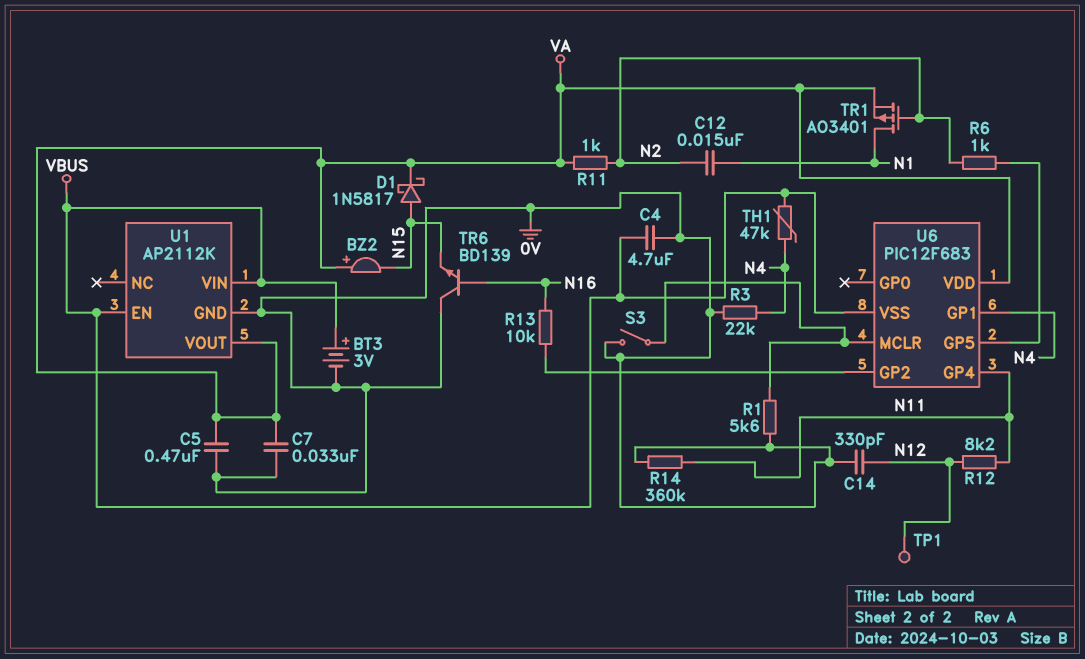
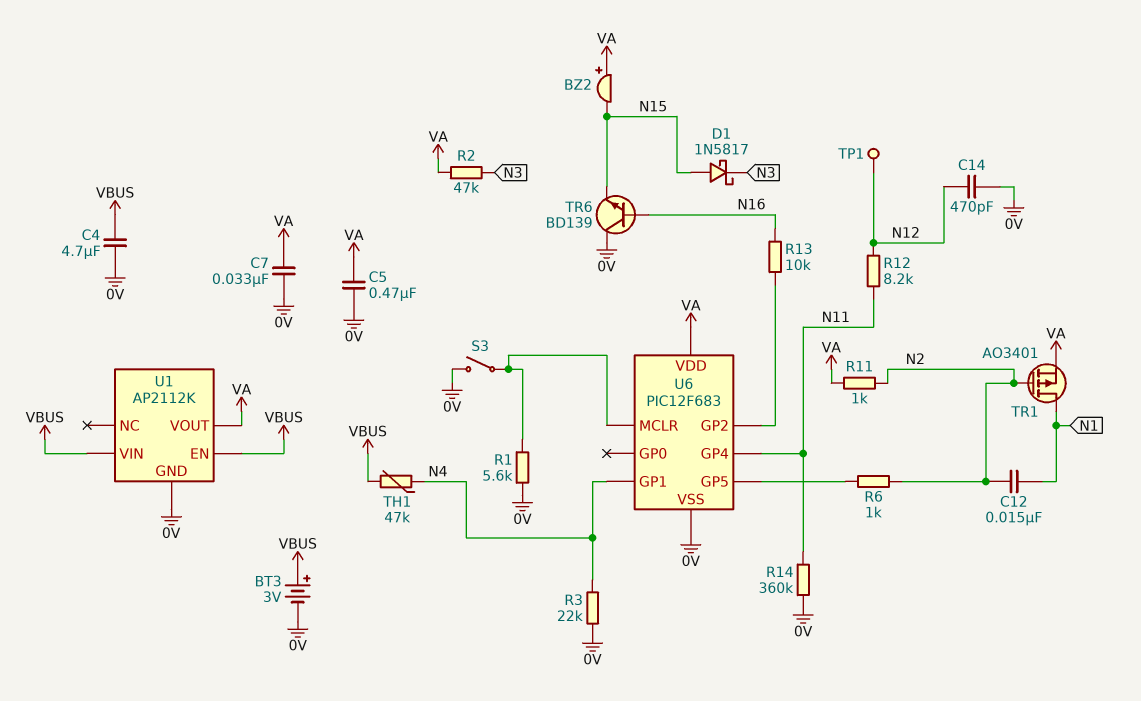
C14: 330pF (0V, N12) -> 470pF (0V, N12)
D1: schottky 1N5817 (A N15, K VA) -> schottky 1N5817 (A N15, K N3)
R2: none -> 47k (N3, VA)
U6 pin VSS: VBUS -> 0V

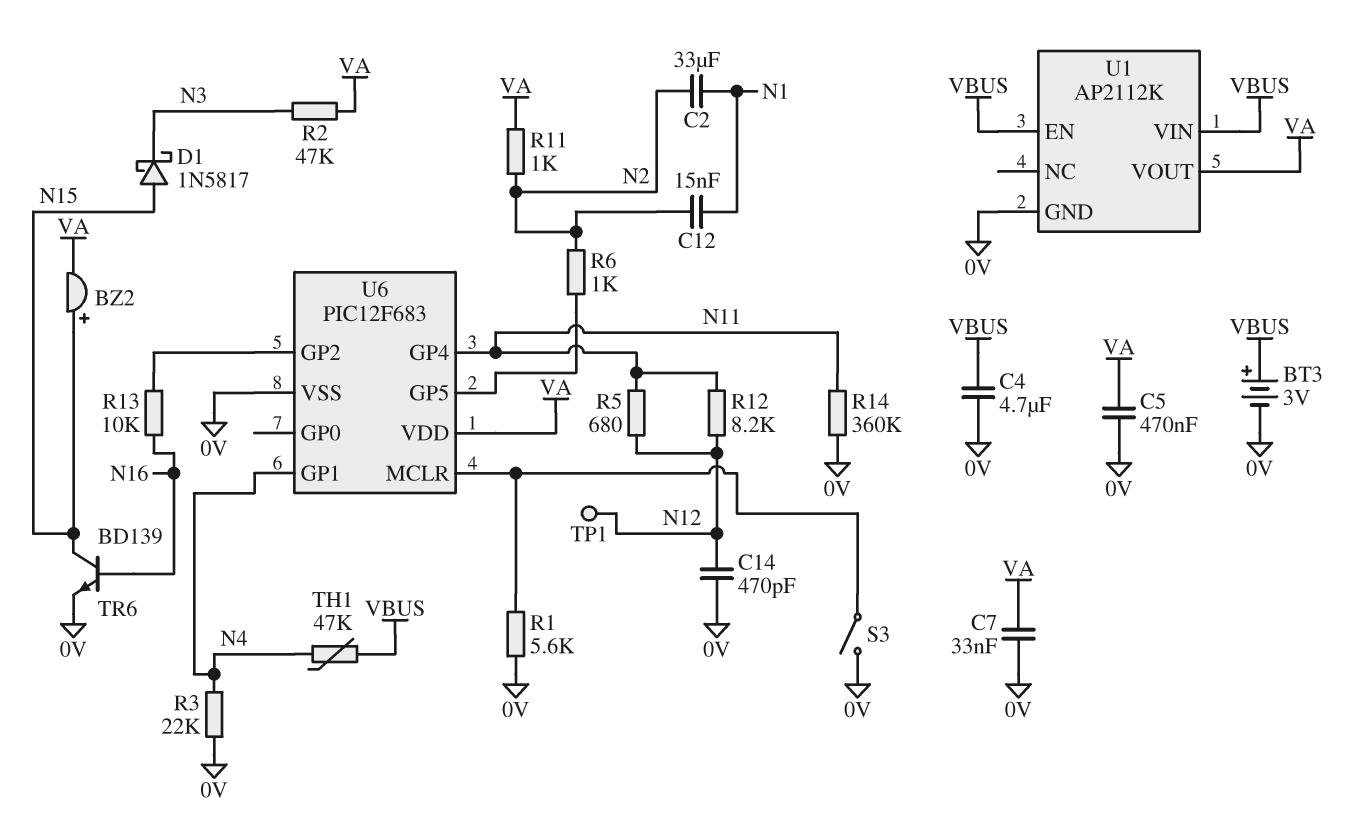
BZ2: buzzer (plus VA, minus N15) -> buzzer (plus N15, minus VA)
C2: none -> 33uF (N1, N2)
R5: none -> 680 (N11, N12)
TR1: PMOS AO3401 (G N2, D N1, S VA) -> none
TR6: NPN BD139 (B N16, C 0V, E N15) -> NPN BD139 (B N16, C N15, E 0V)

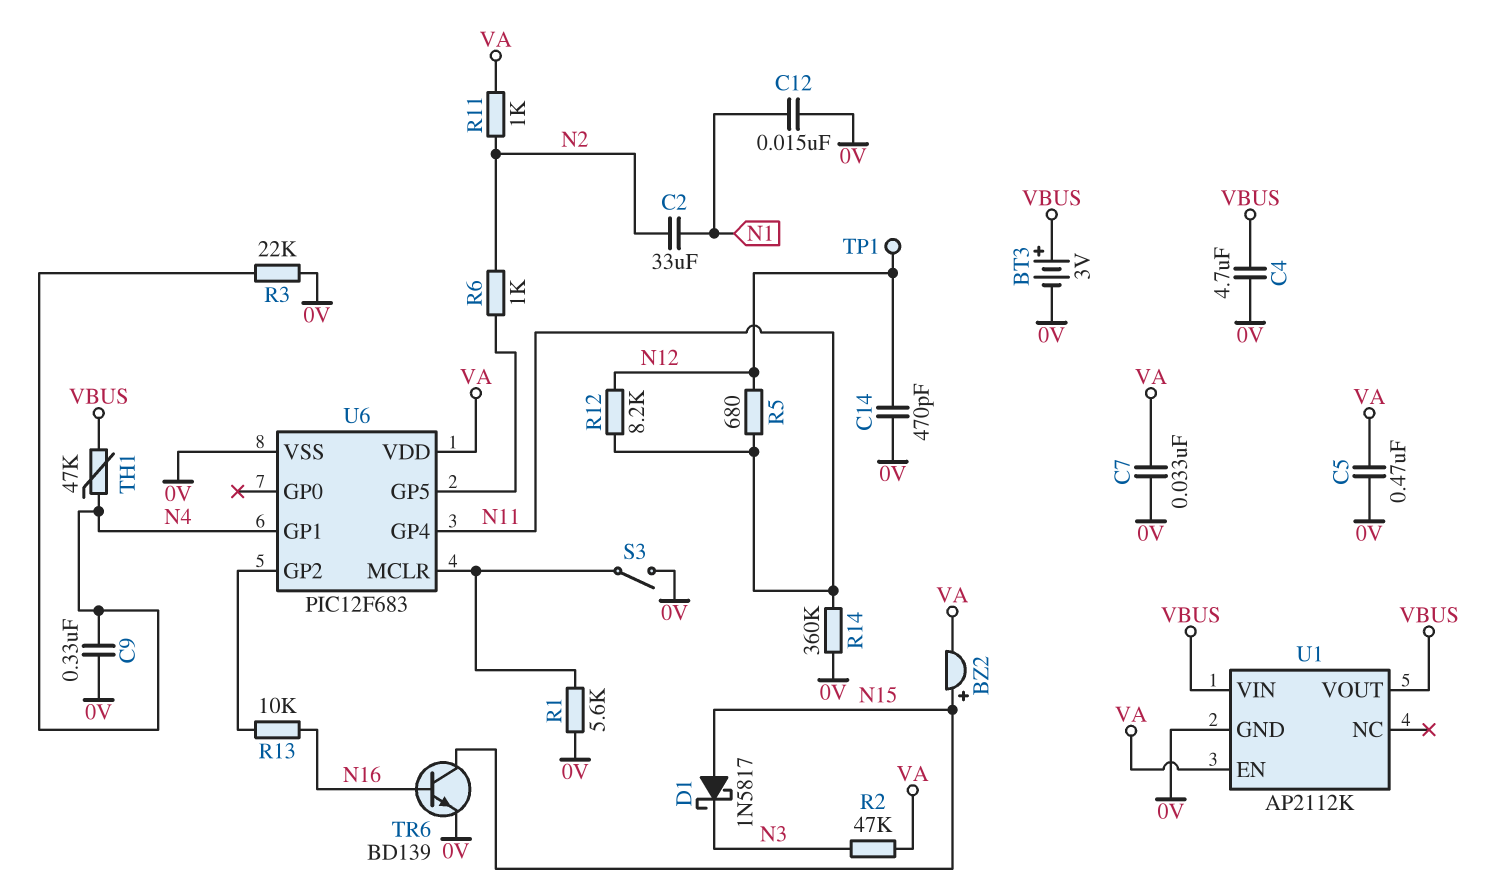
C9: none -> 330nF (0V, N4)
C12: 15nF (N1, N2) -> 15nF (0V, N1)
U1 pin EN: VBUS -> VA
U1 pin VOUT: VA -> VBUS

